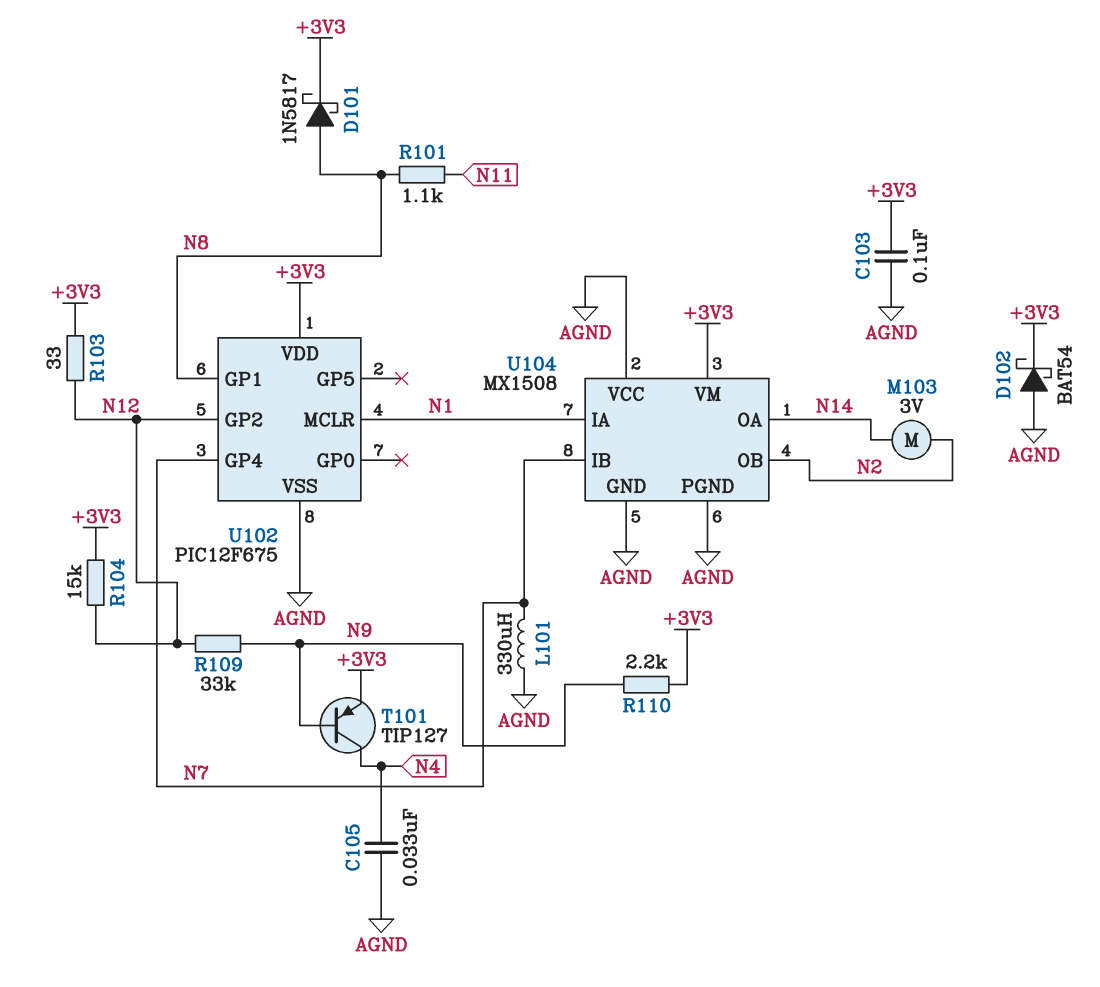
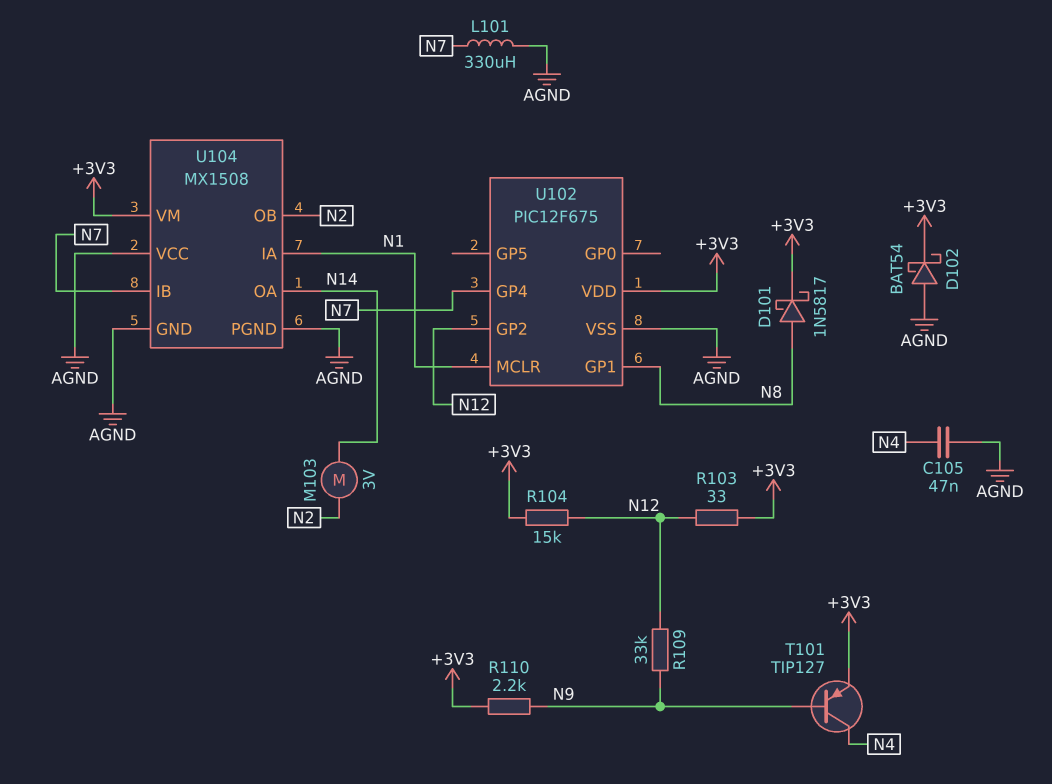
C103: 100nF (+3V3, AGND) -> none
C105: 33nF (AGND, N4) -> 47nF (AGND, N4)
R101: 1.1k (N8, N11) -> none

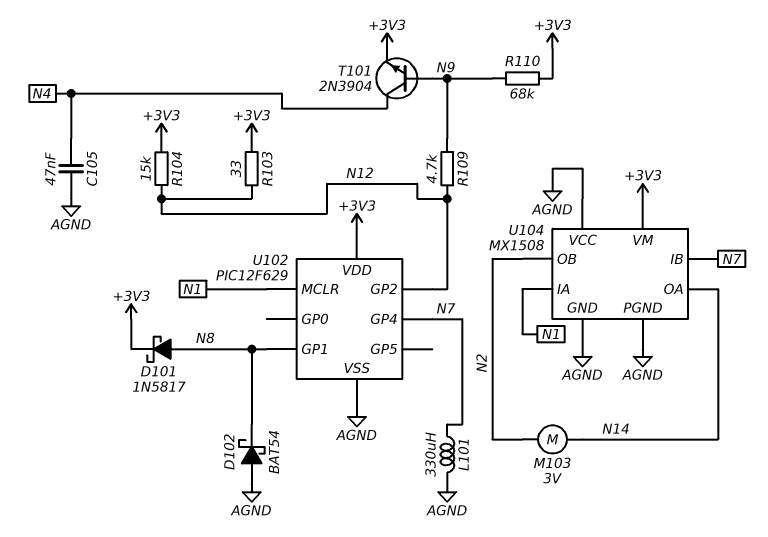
D102: schottky BAT54 (A AGND, K +3V3) -> schottky BAT54 (A AGND, K N8)
R109: 33k (N9, N12) -> 4.7k (N9, N12)
R110: 2.2k (+3V3, N9) -> 68k (+3V3, N9)
T101: PNP TIP127 (B N9, C N4, E +3V3) -> NPN 2N3904 (B N9, C N4, E +3V3)
U102: PIC12F675 -> PIC12F629

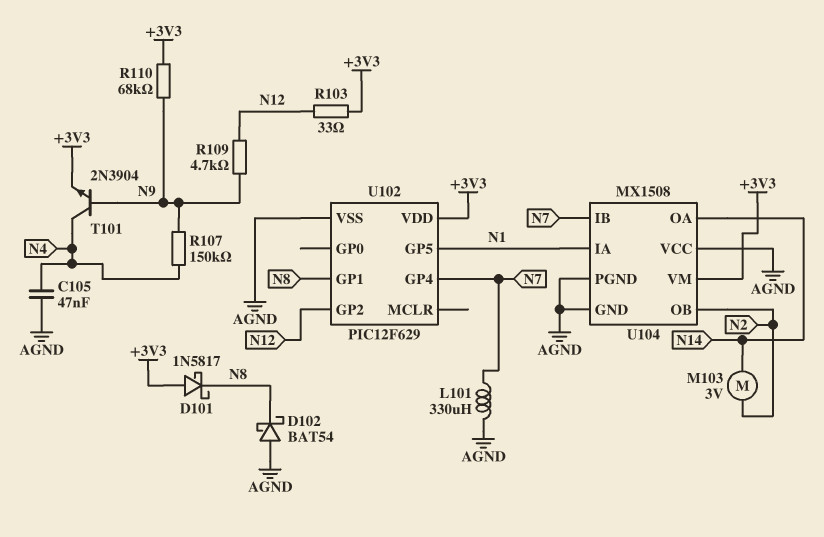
D101: schottky 1N5817 (A N8, K +3V3) -> schottky 1N5817 (A +3V3, K N8)
R104: 15k (+3V3, N12) -> none
R107: none -> 150k (N4, N9)
U102 pin GP5: none -> N1
U102 pin MCLR: N1 -> none

